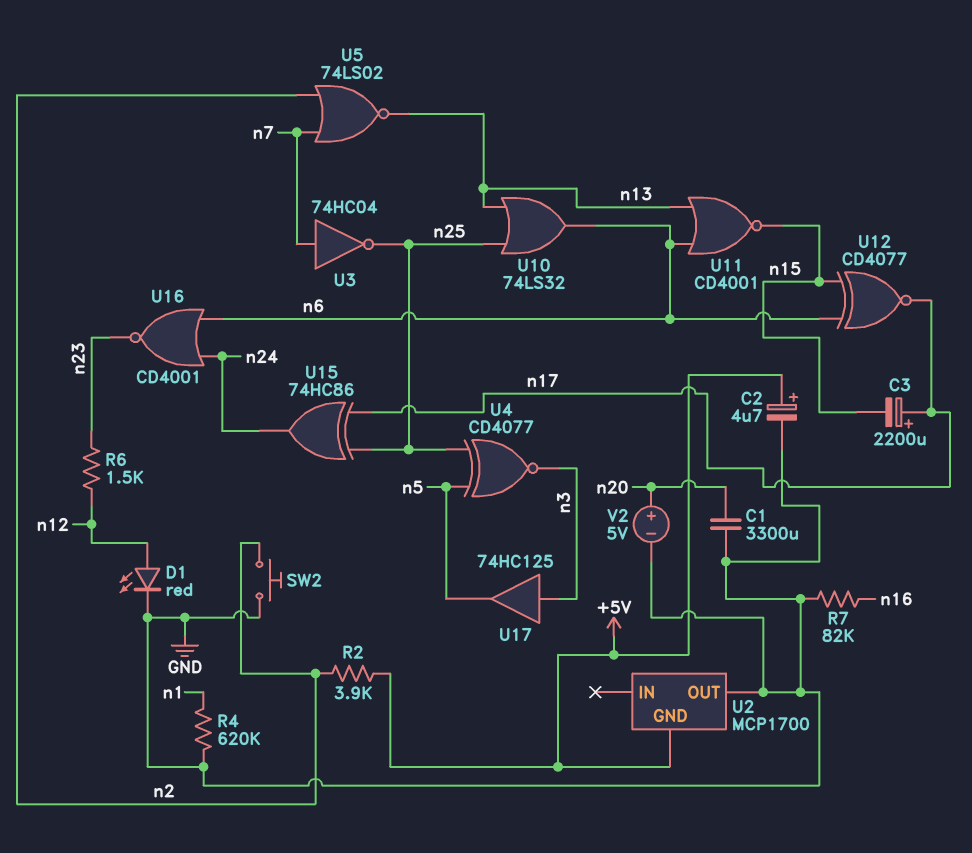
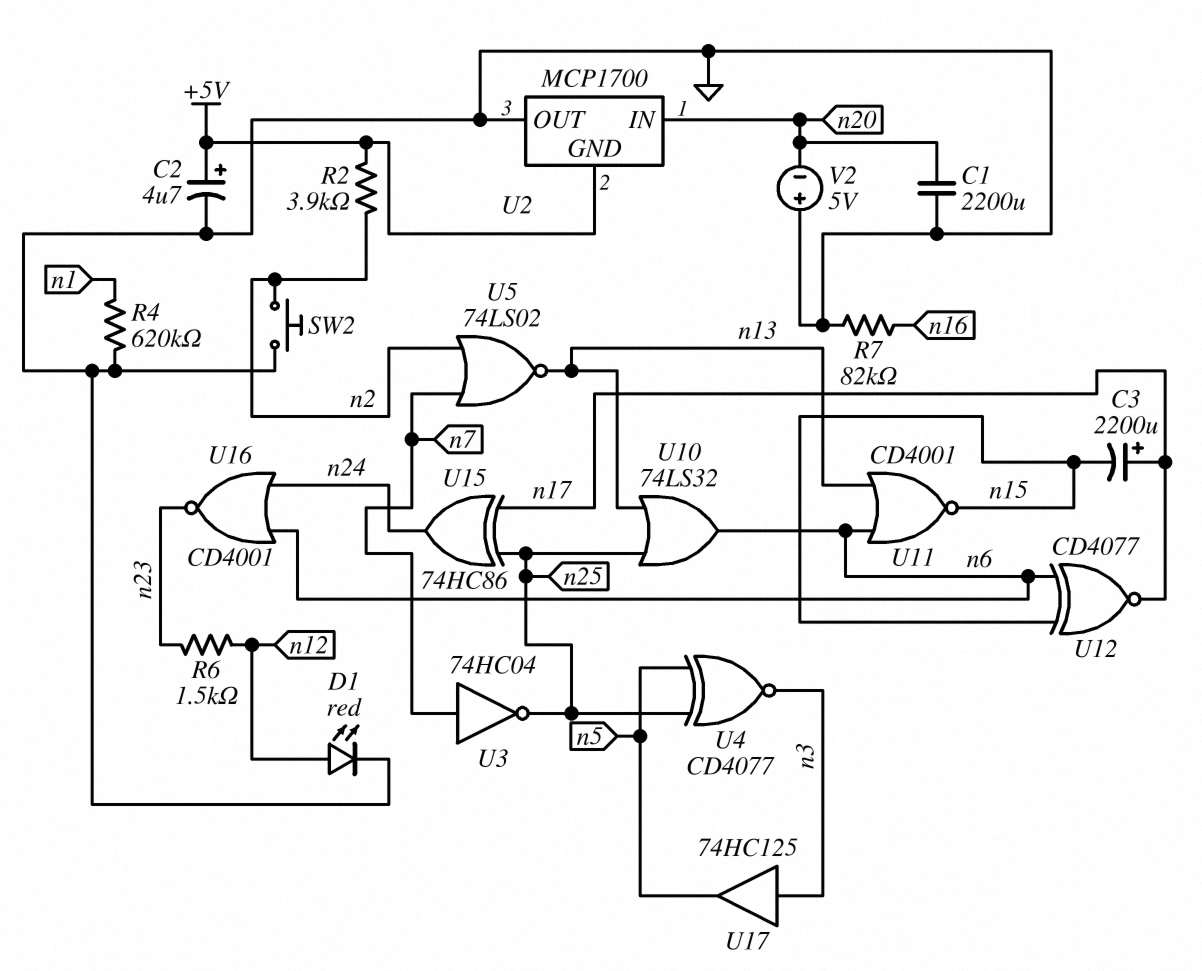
C1: 3300uF (GND, n20) -> 2200uF (GND, n20)
U2 pin IN: none -> n20
V2: 5V (plus n20, minus GND) -> 5V (plus GND, minus n20)

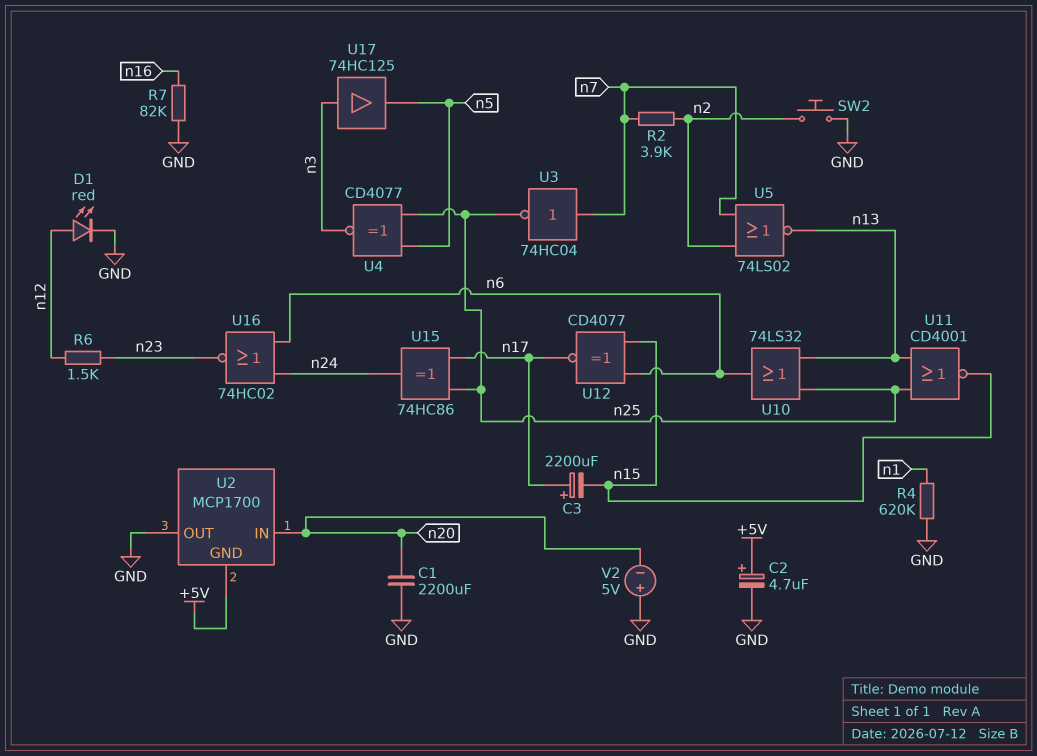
R2: 3.9k (+5V, n2) -> 3.9k (n2, n7)
U11: NOR CD4001 (in n6, in n13, out n15) -> NOR CD4001 (in n13, in n25, out n15)
U16: NOR CD4001 (in n6, in n24, out n23) -> NOR 74HC02 (in n6, in n24, out n23)

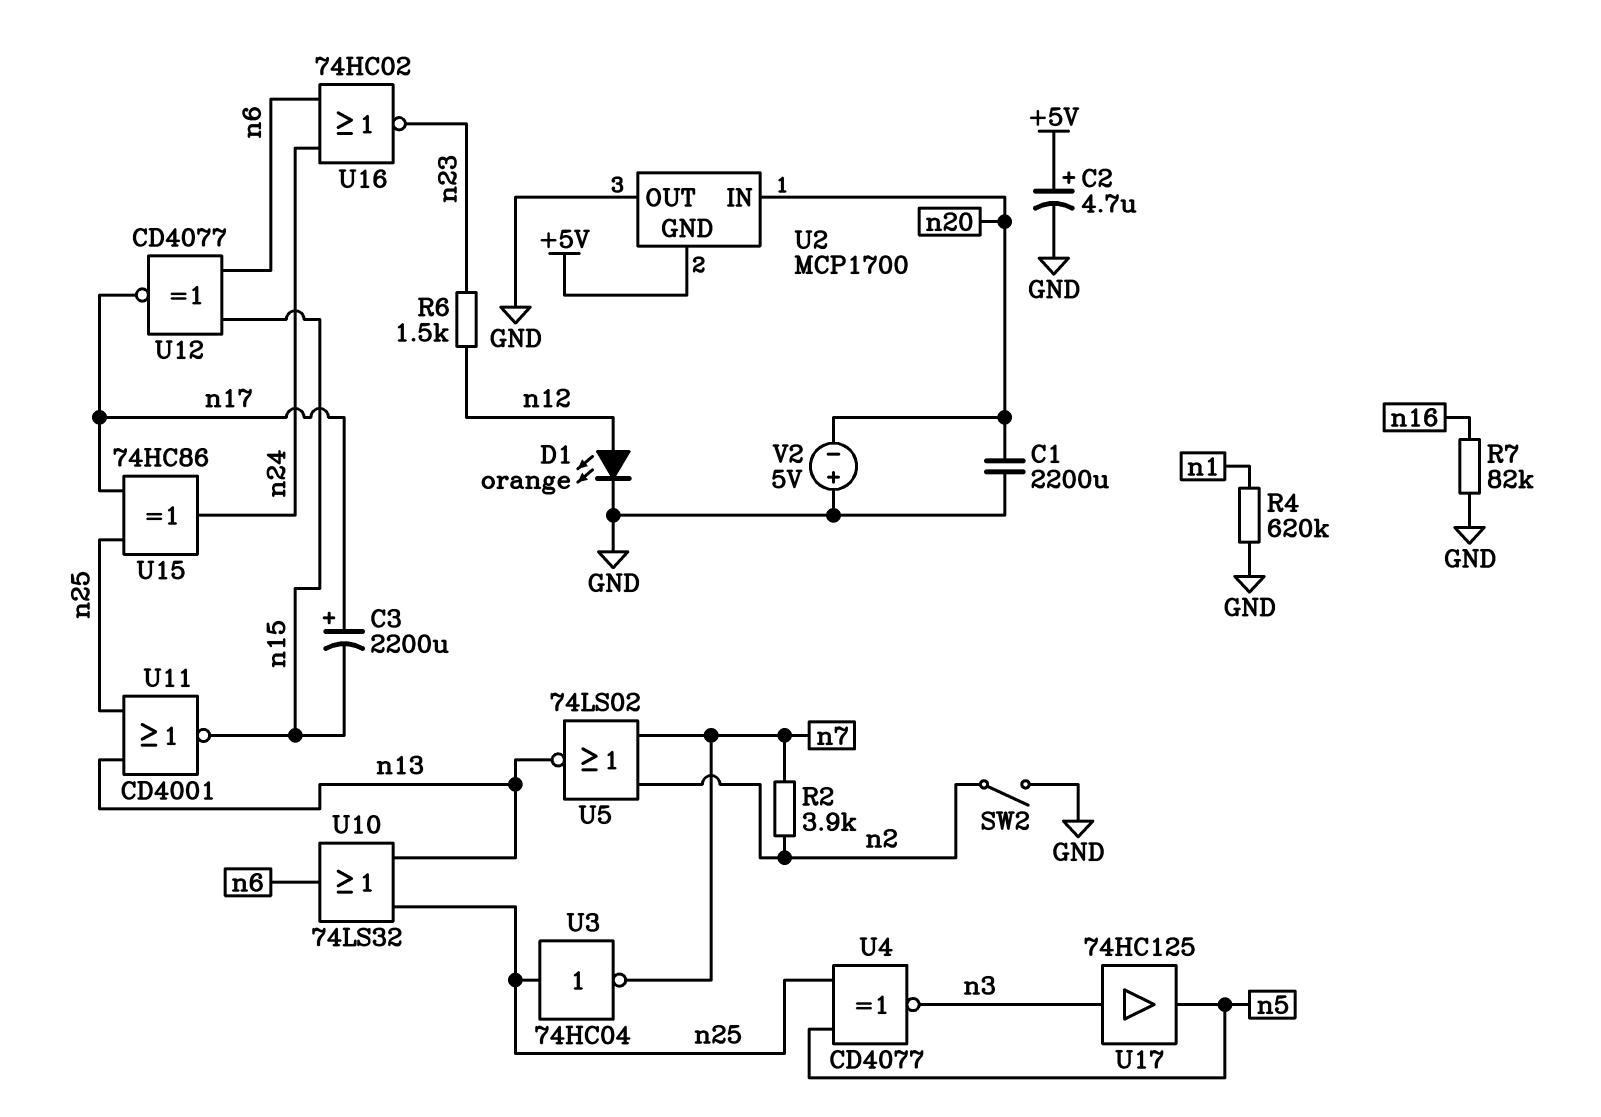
D1: LED red (A n12, K GND) -> LED orange (A n12, K GND)
SW2: button (GND, n2) -> switch (GND, n2)
U3: NOT 74HC04 (in n7, out n25) -> NOT 74HC04 (in n25, out n7)

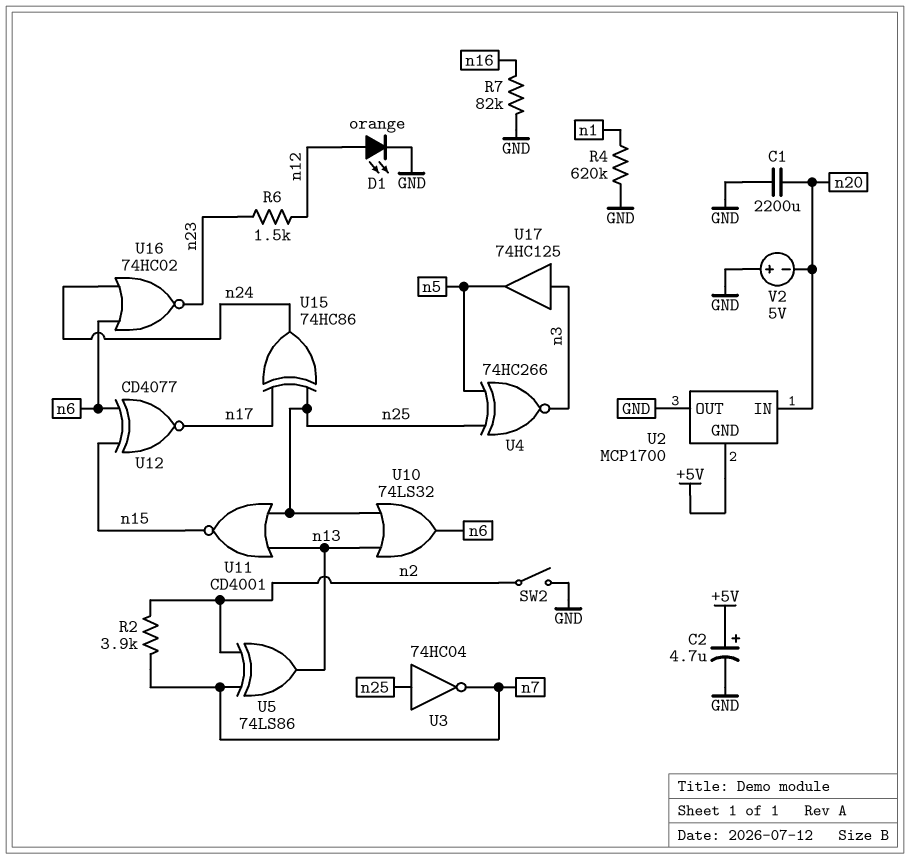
C3: 2200uF (plus n17, minus n15) -> none
U4: XNOR CD4077 (in n5, in n25, out n3) -> XNOR 74HC266 (in n5, in n25, out n3)
U5: NOR 74LS02 (in n2, in n7, out n13) -> XOR 74LS86 (in n2, in n7, out n13)

